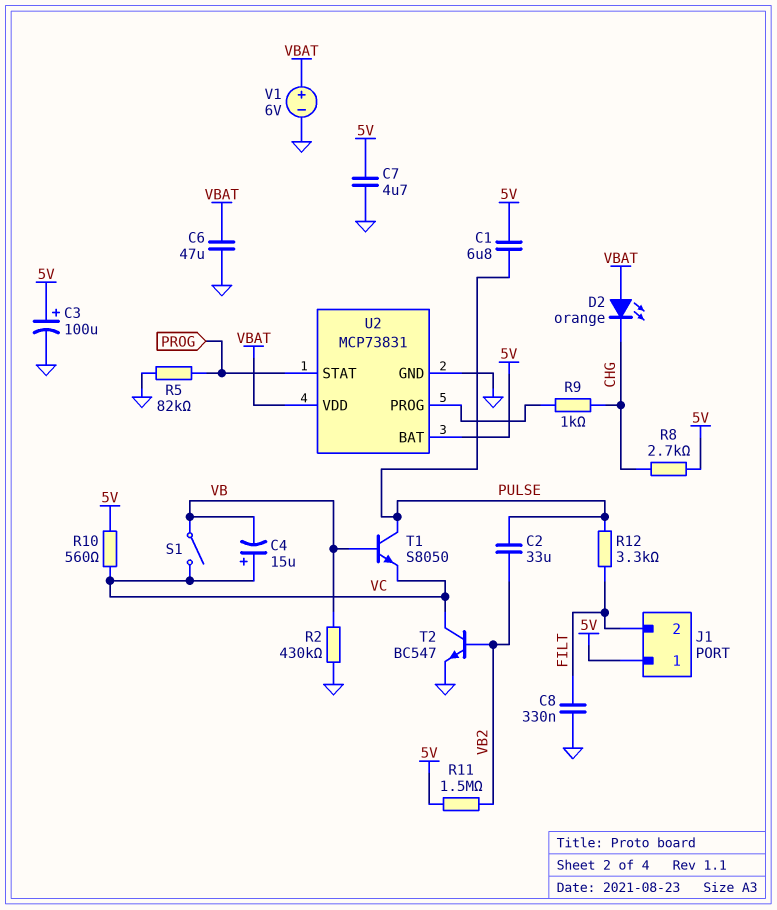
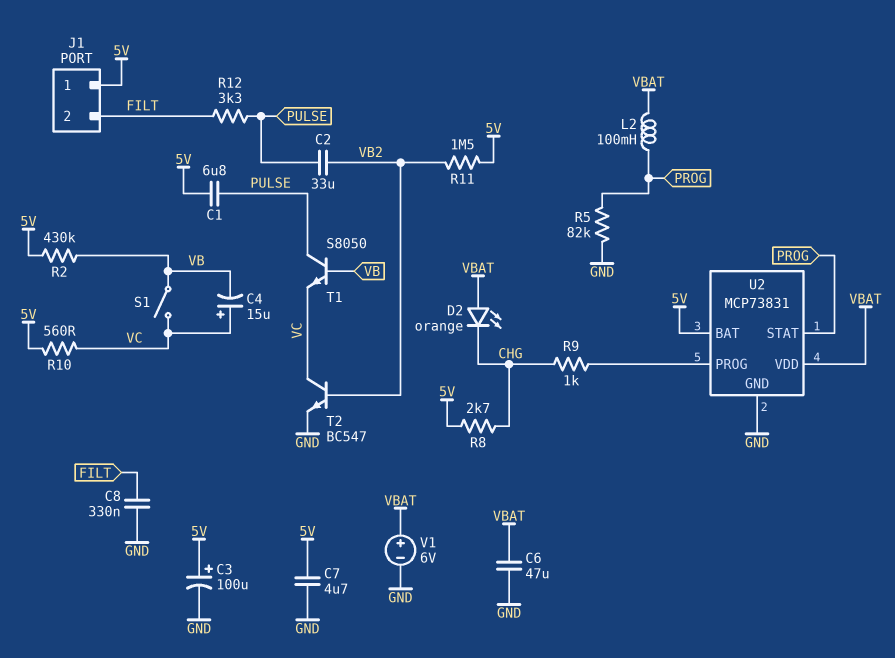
L2: none -> 100mH (PROG, VBAT)
R2: 430k (GND, VB) -> 430k (5V, VB)

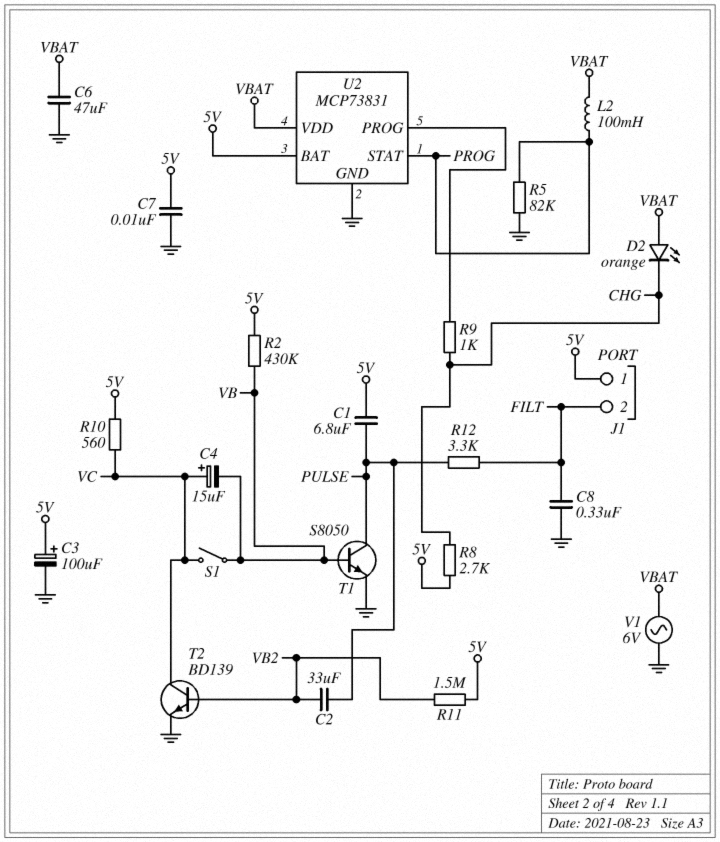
C7: 4.7uF (5V, GND) -> 10nF (5V, GND)
T1: NPN S8050 (B VB, C PULSE, E VC) -> NPN S8050 (B VB, C PULSE, E GND)
T2: NPN BC547 (B VB2, C VC, E GND) -> NPN BD139 (B VB2, C VC, E GND)
V1: 6V (plus VBAT, minus GND) -> AC 6V (GND, VBAT)

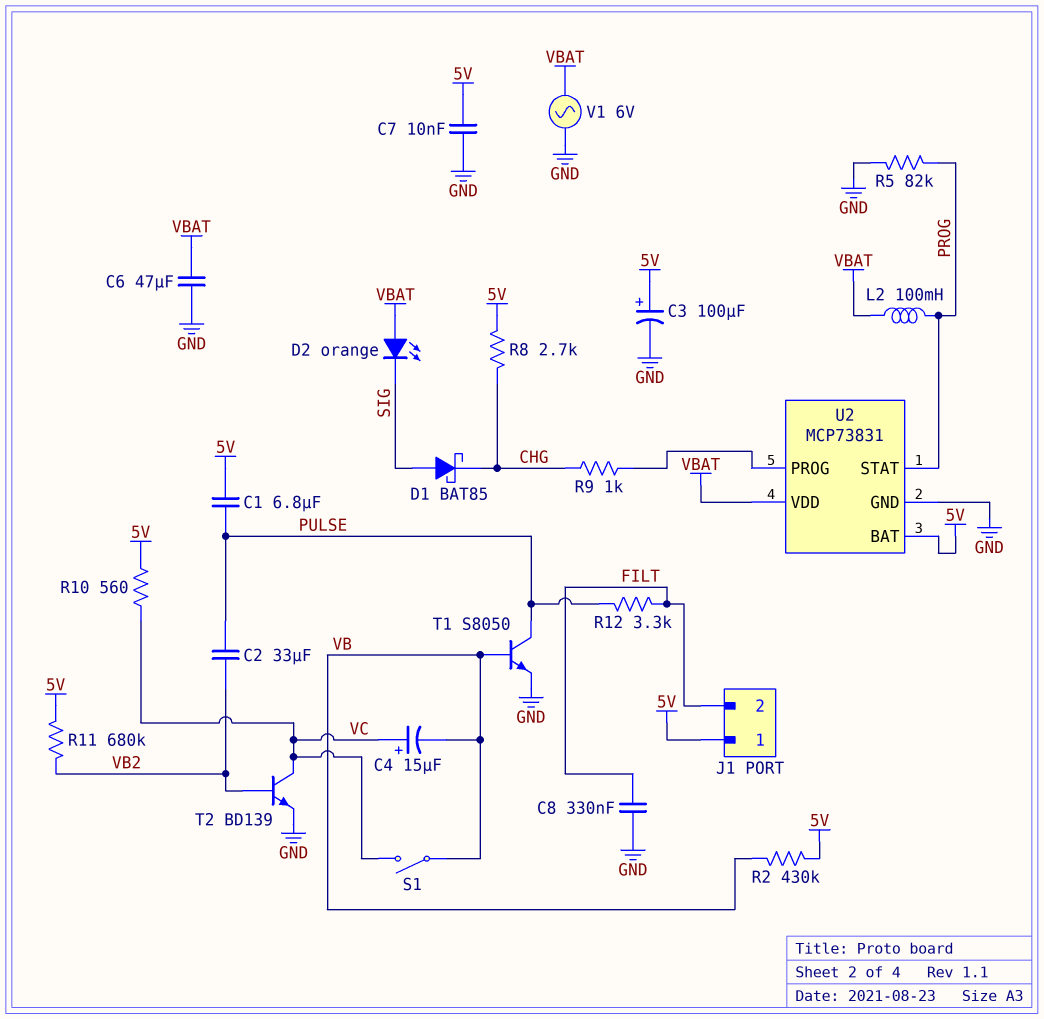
D1: none -> schottky BAT85 (A SIG, K CHG)
D2: LED orange (A VBAT, K CHG) -> LED orange (A VBAT, K SIG)
R11: 1.5M (5V, VB2) -> 680k (5V, VB2)

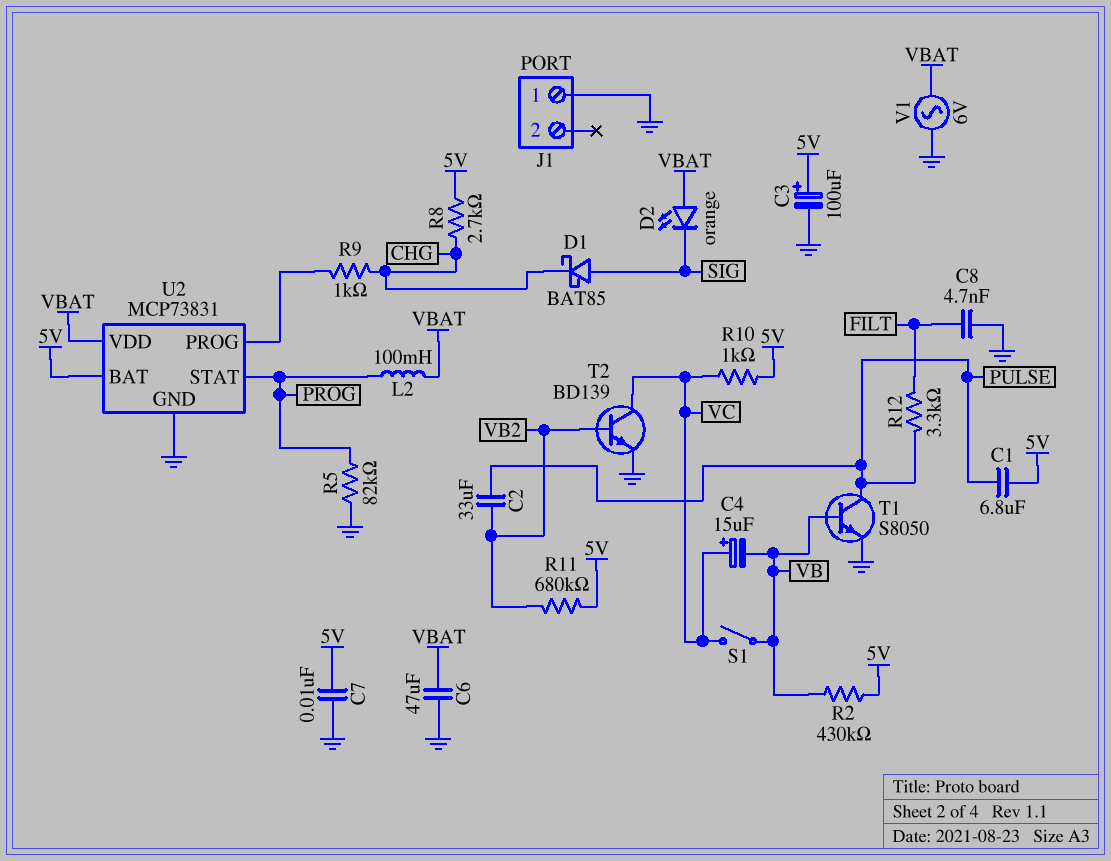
C8: 330nF (FILT, GND) -> 4.7nF (FILT, GND)
J1 pin 1: 5V -> GND
J1 pin 2: FILT -> none
R10: 560 (5V, VC) -> 1k (5V, VC)

